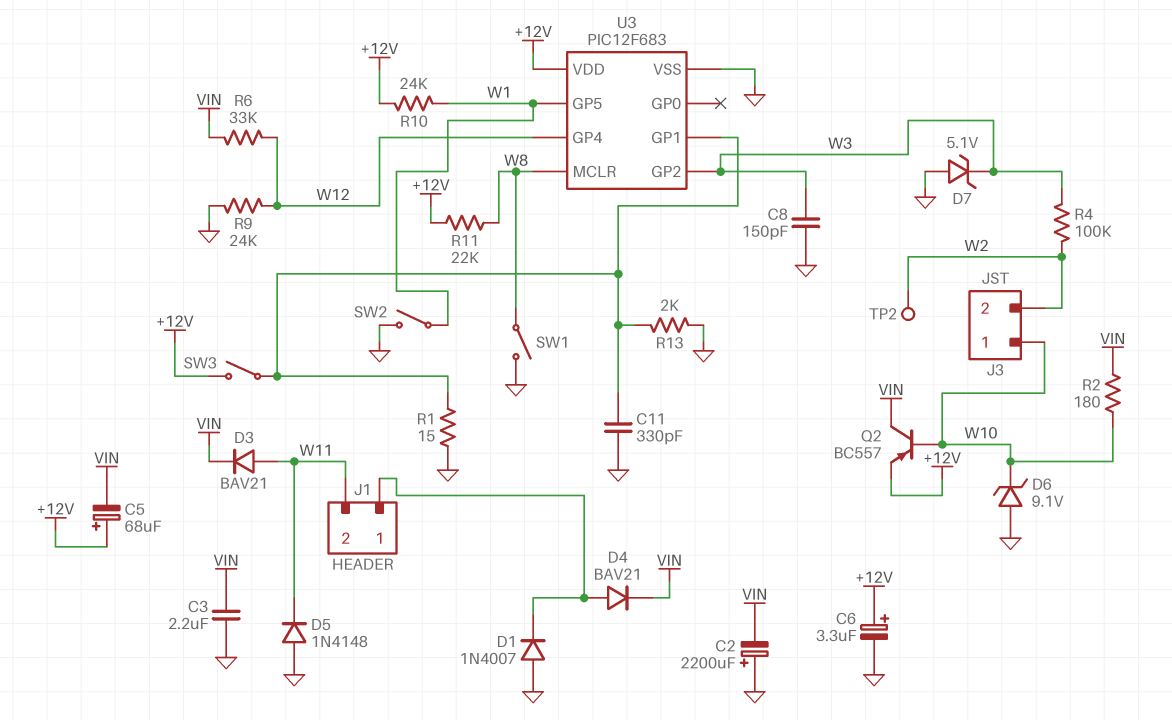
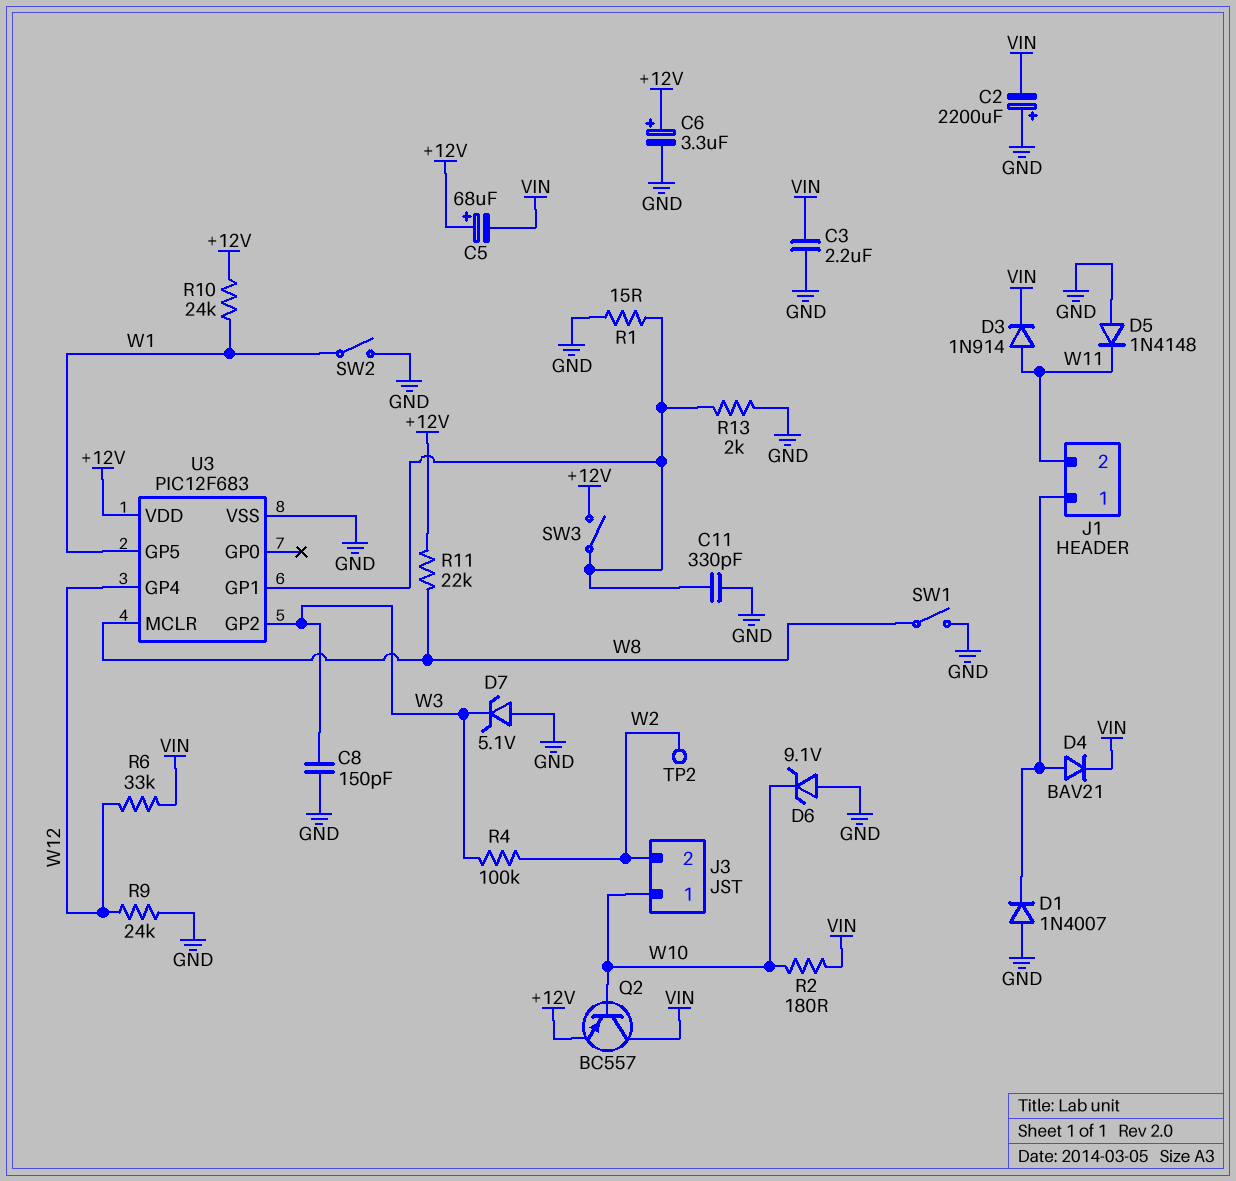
D3: diode BAV21 (A W11, K VIN) -> diode 1N914 (A W11, K VIN)

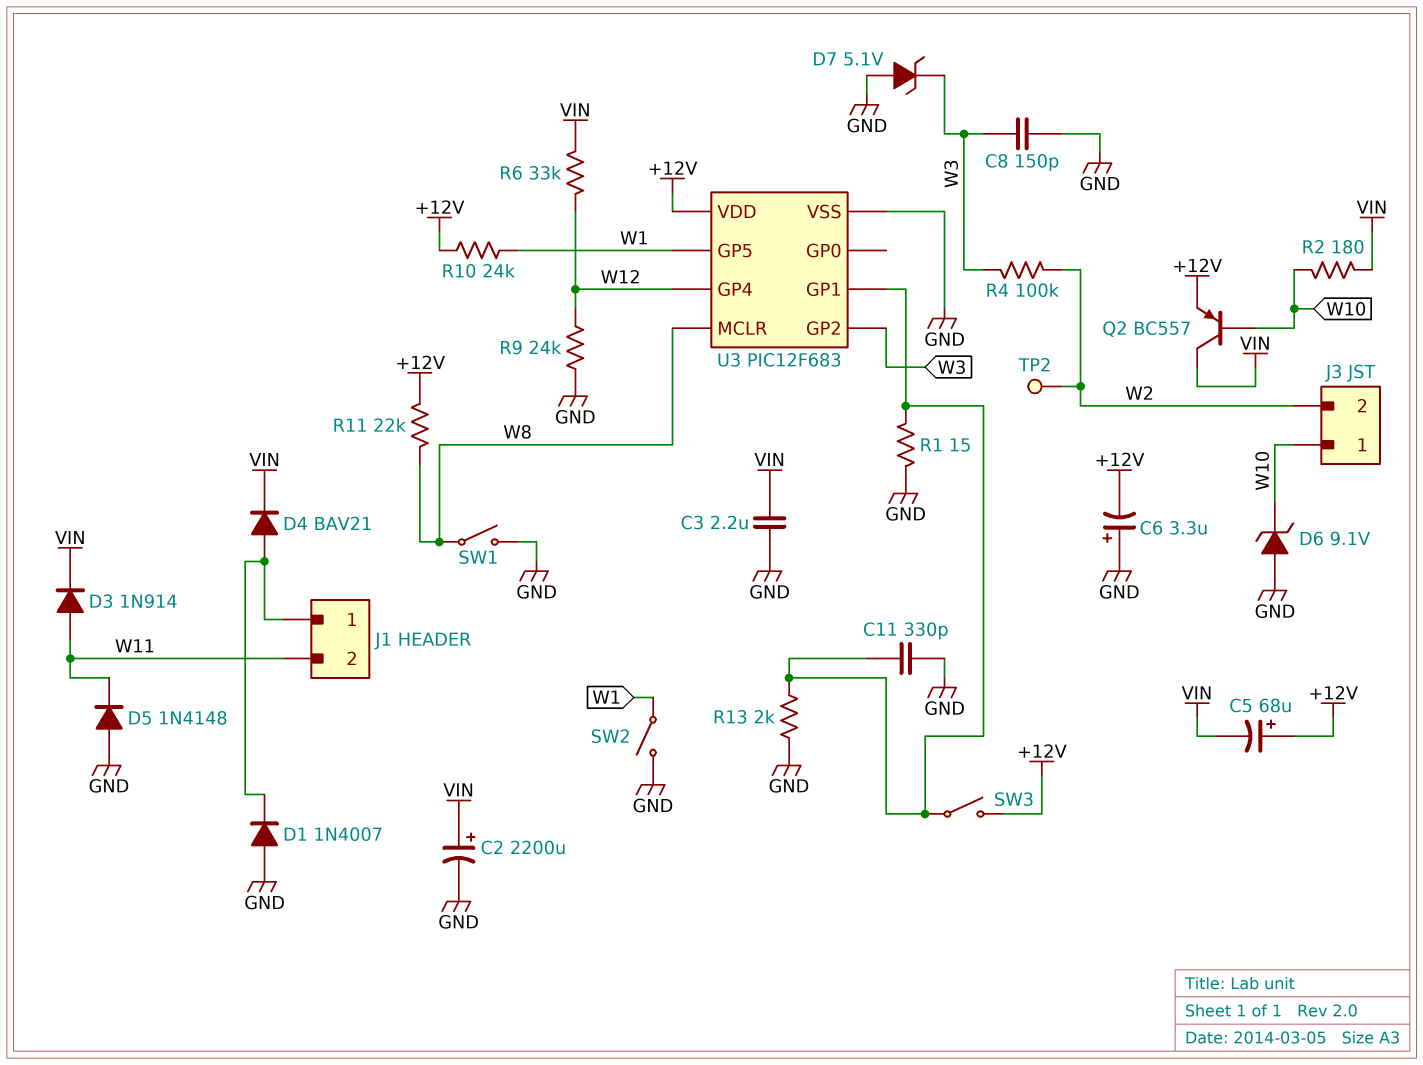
C2: 2200uF (plus GND, minus VIN) -> 2200uF (plus VIN, minus GND)
C6: 3.3uF (plus +12V, minus GND) -> 3.3uF (plus GND, minus +12V)

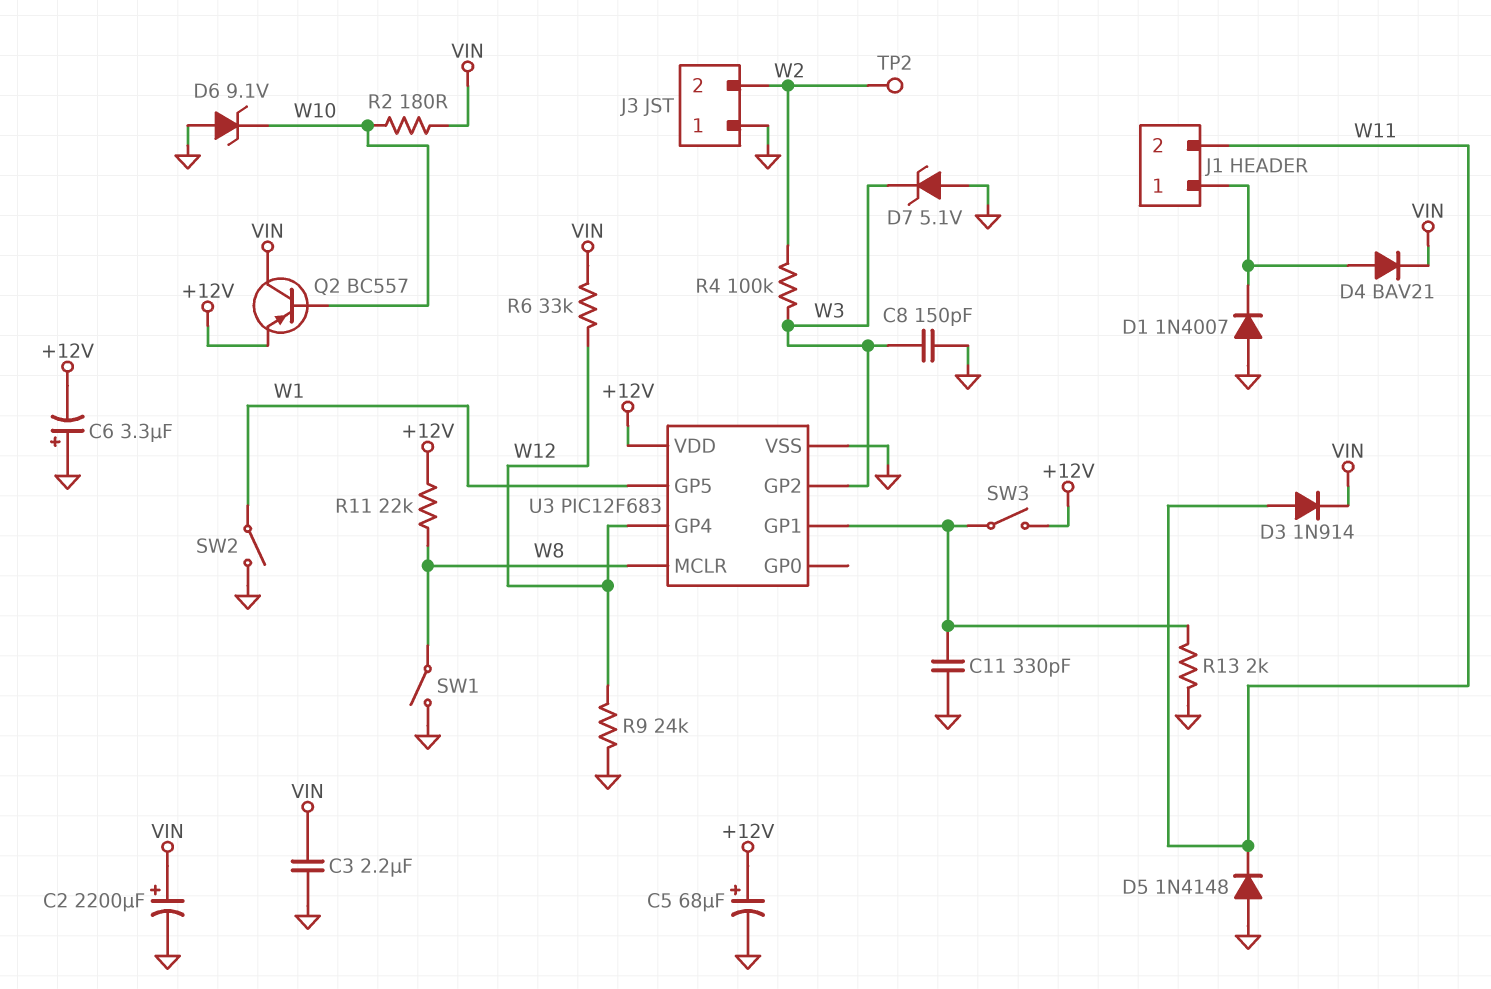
C5: 68uF (plus +12V, minus VIN) -> 68uF (plus +12V, minus GND)
J3 pin 1: W10 -> GND
R1: 15 (GND, U3/GP1) -> none
R10: 24k (+12V, W1) -> none

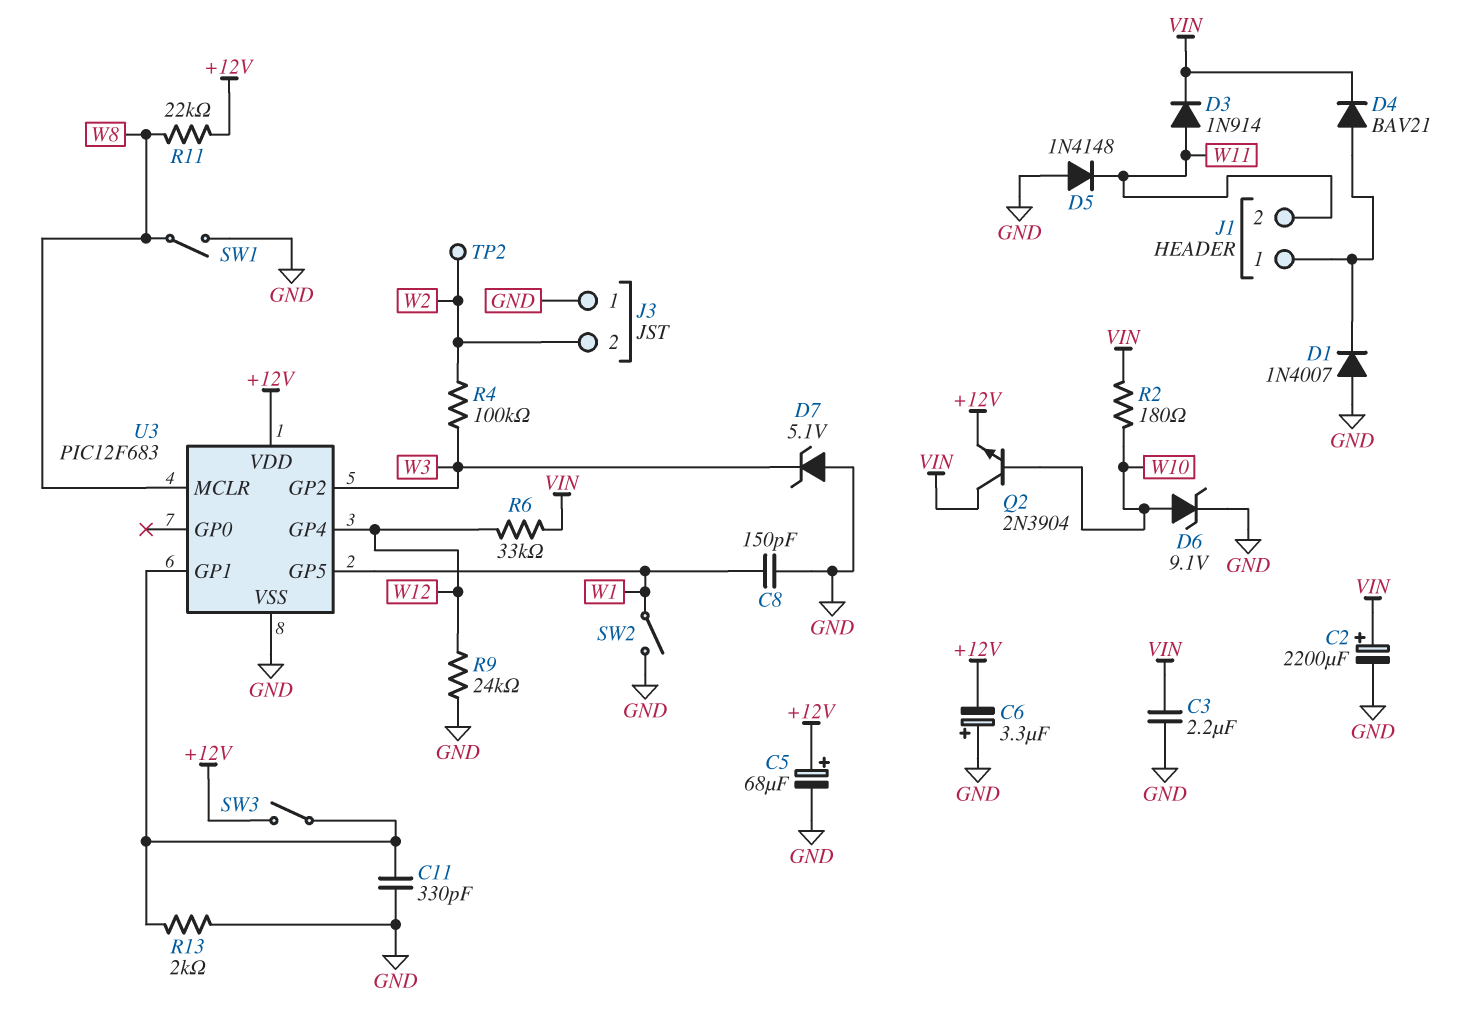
C8: 150pF (GND, W3) -> 150pF (GND, W1)
D6: zener 9.1V (A GND, K W10) -> zener 9.1V (A W10, K GND)
Q2: PNP BC557 (B W10, C VIN, E +12V) -> NPN 2N3904 (B W10, C VIN, E +12V)

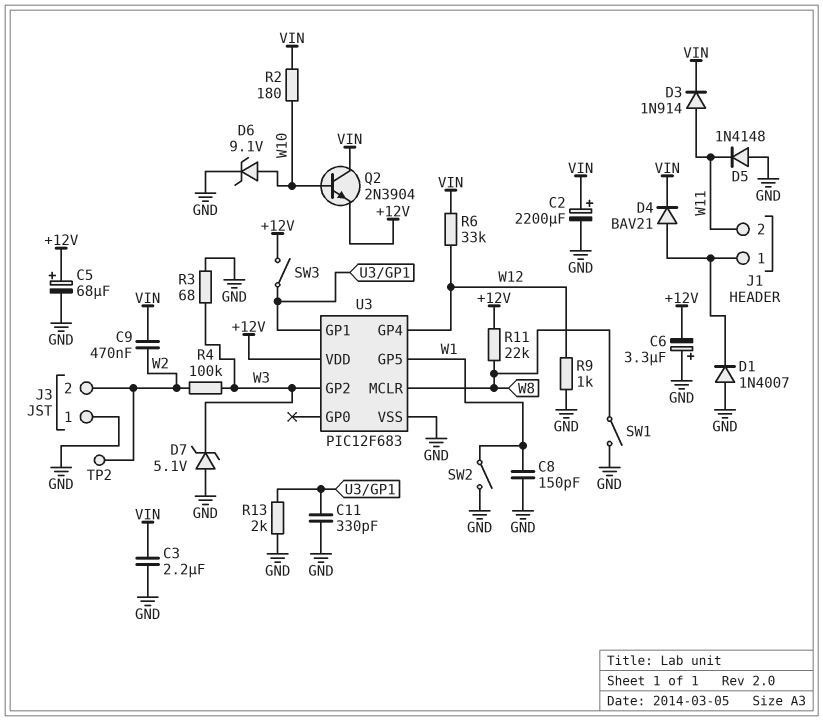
C9: none -> 470nF (VIN, W2)
R3: none -> 68 (GND, W3)
R9: 24k (GND, W12) -> 1k (GND, W12)

